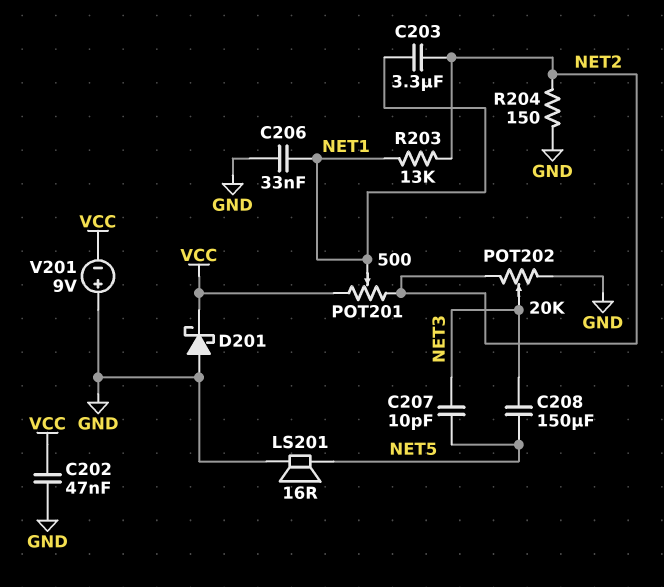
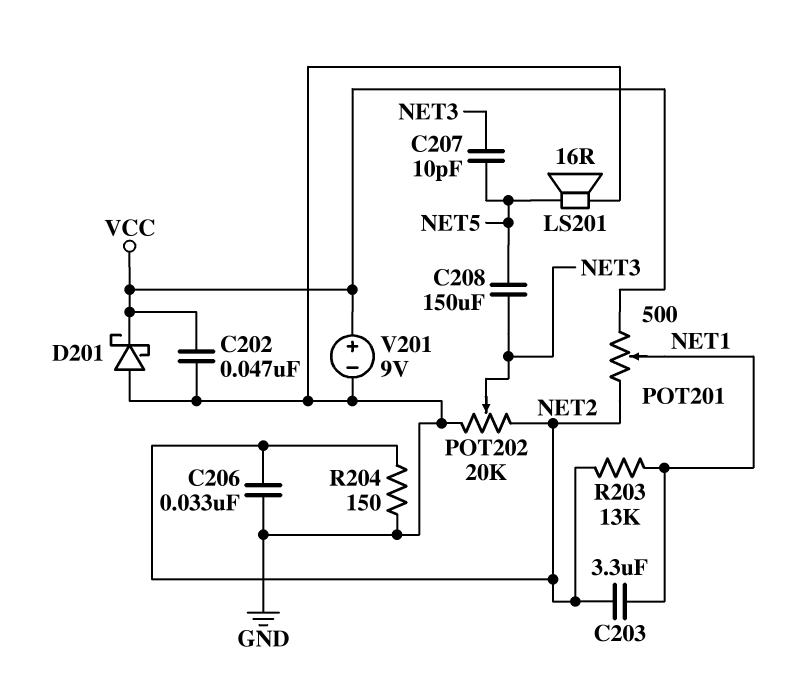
C206: 33nF (GND, NET1) -> 33nF (GND, NET2)
V201: 9V (plus GND, minus VCC) -> 9V (plus VCC, minus GND)

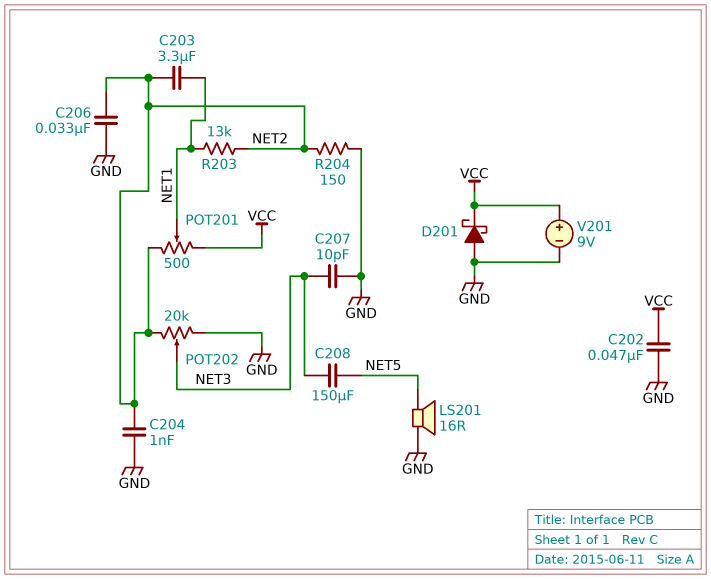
C204: none -> 1nF (GND, NET2)
C207: 10pF (NET3, NET5) -> 10pF (GND, NET3)

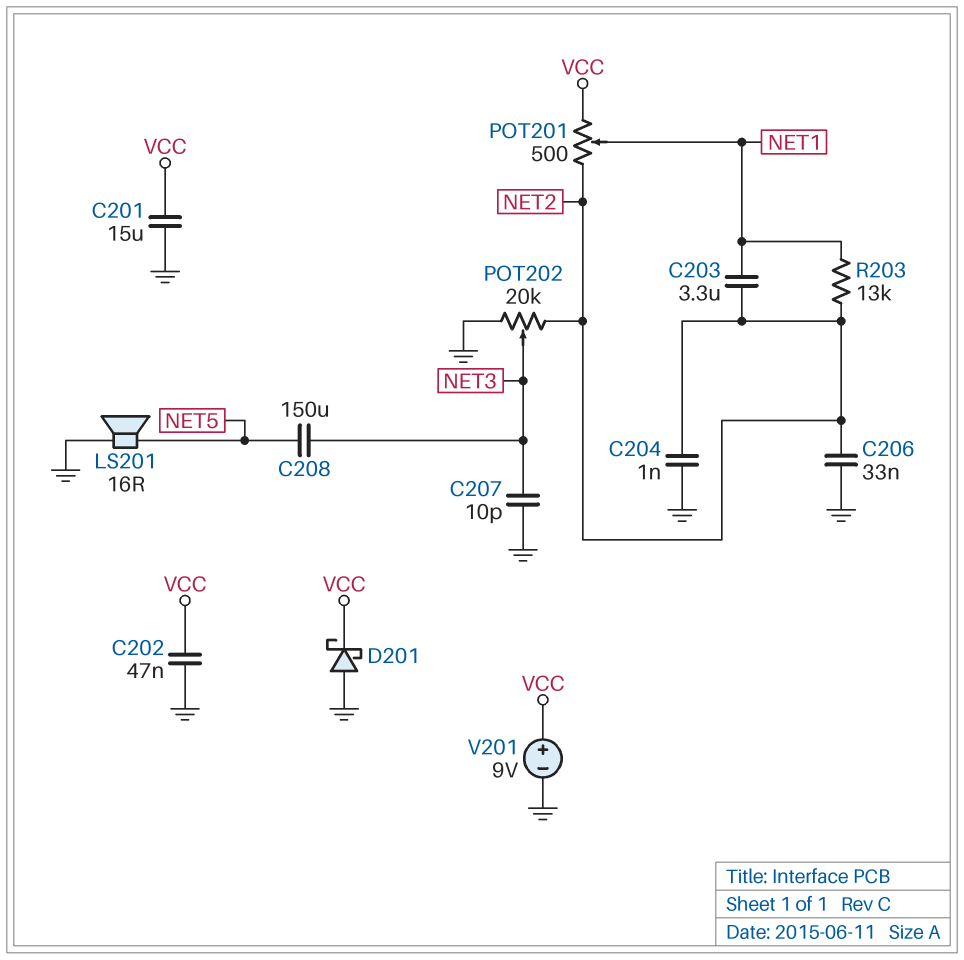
C201: none -> 15uF (GND, VCC)
R204: 150 (GND, NET2) -> none

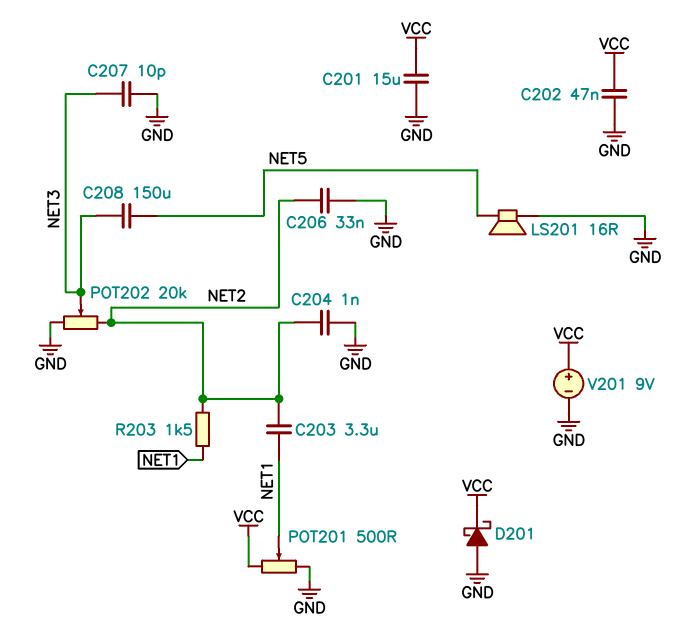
POT201: 500 (NET2, VCC, wiper NET1) -> 500 (GND, VCC, wiper NET1)
R203: 13k (NET1, NET2) -> 1.5k (NET1, NET2)

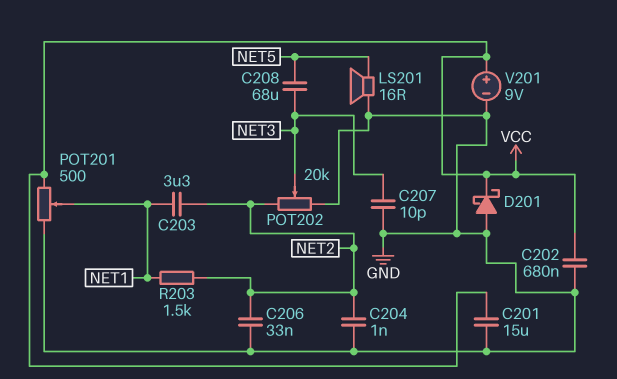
C202: 47nF (GND, VCC) -> 680nF (GND, VCC)
C208: 150uF (NET3, NET5) -> 68uF (NET3, NET5)

